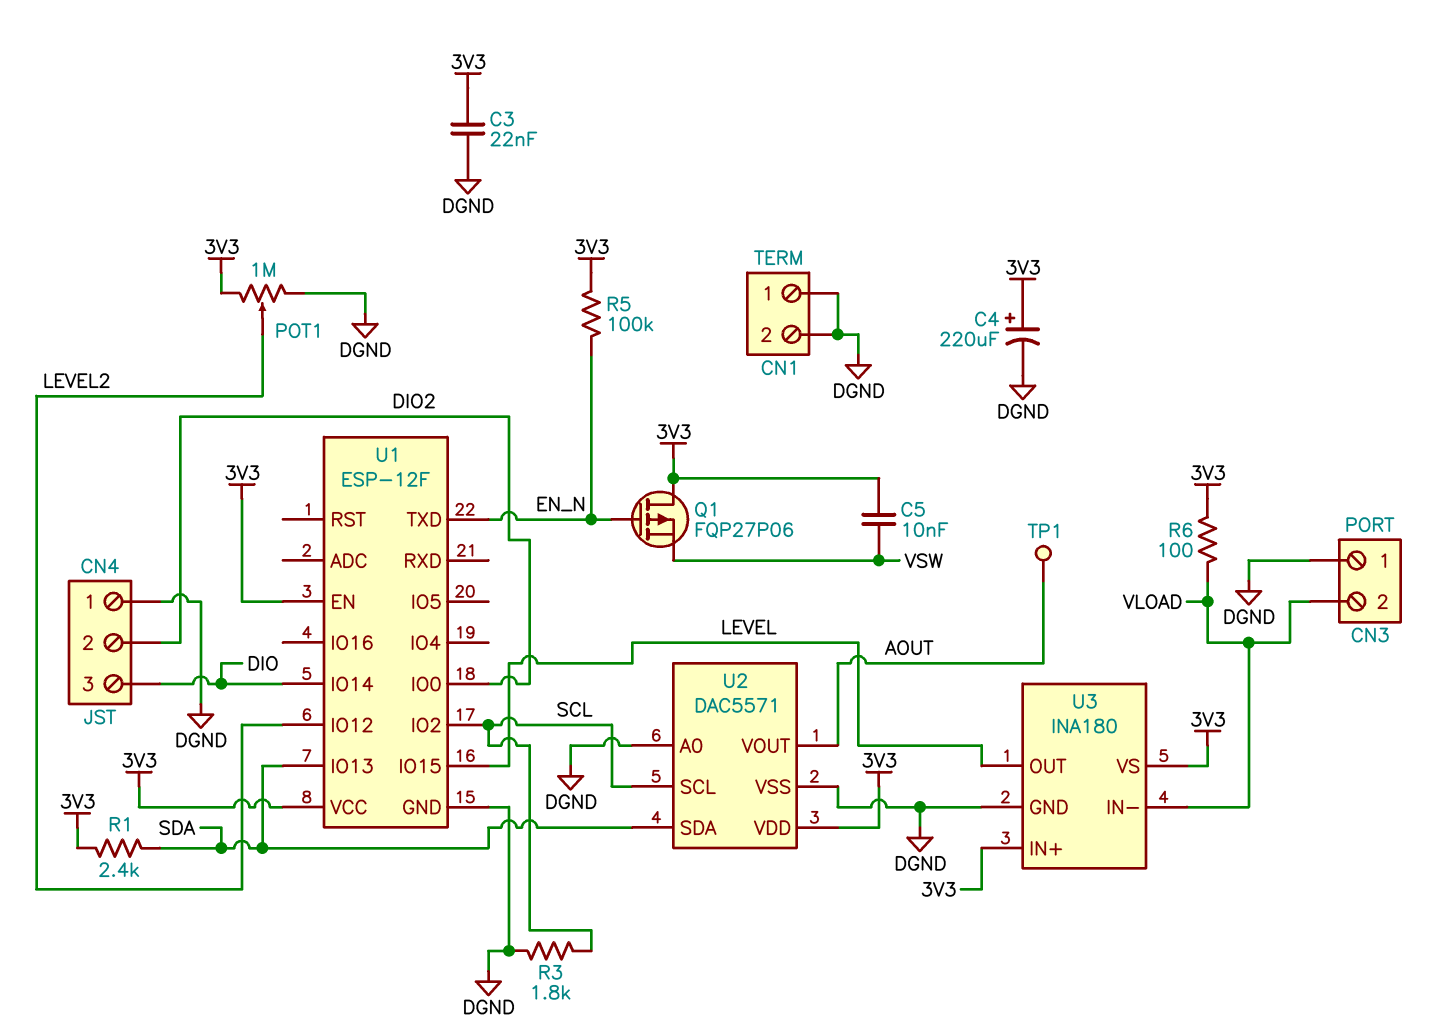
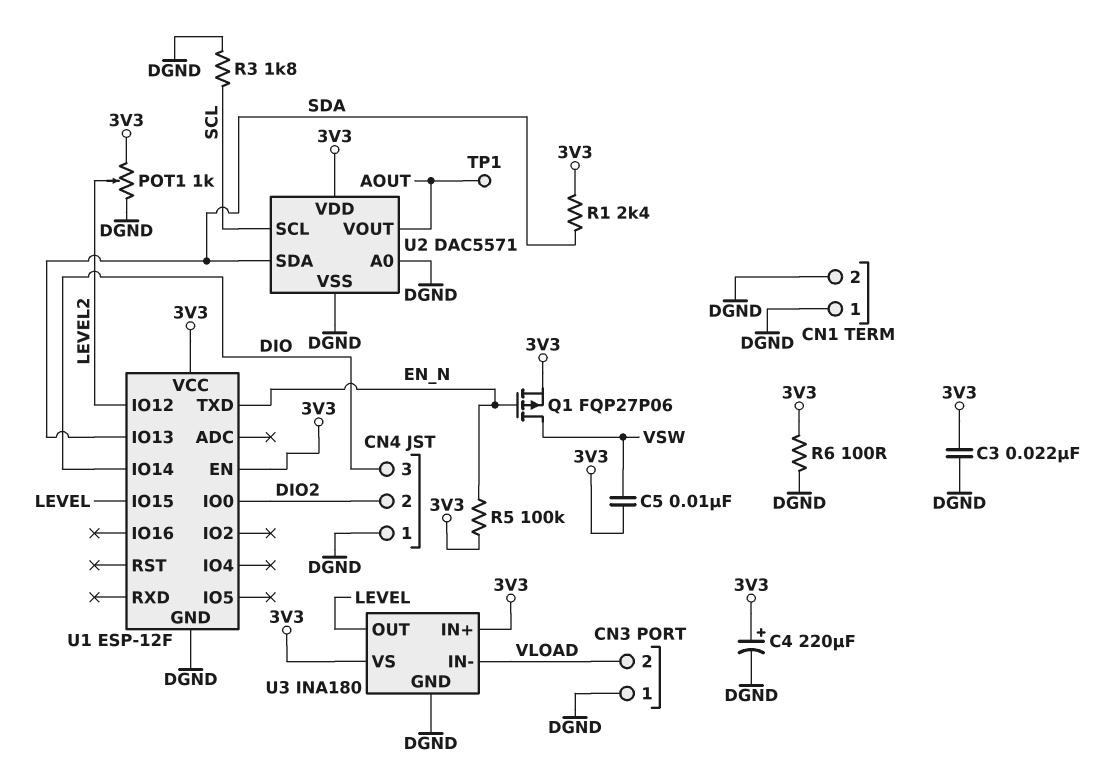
POT1: 1M (3V3, DGND, wiper LEVEL2) -> 1k (3V3, DGND, wiper LEVEL2)
Q1: PMOS FQP27P06 (G EN_N, D 3V3, S VSW) -> PMOS FQP27P06 (G EN_N, D VSW, S 3V3)
R6: 100 (3V3, VLOAD) -> 100 (3V3, DGND)
U1 pin IO2: SCL -> none

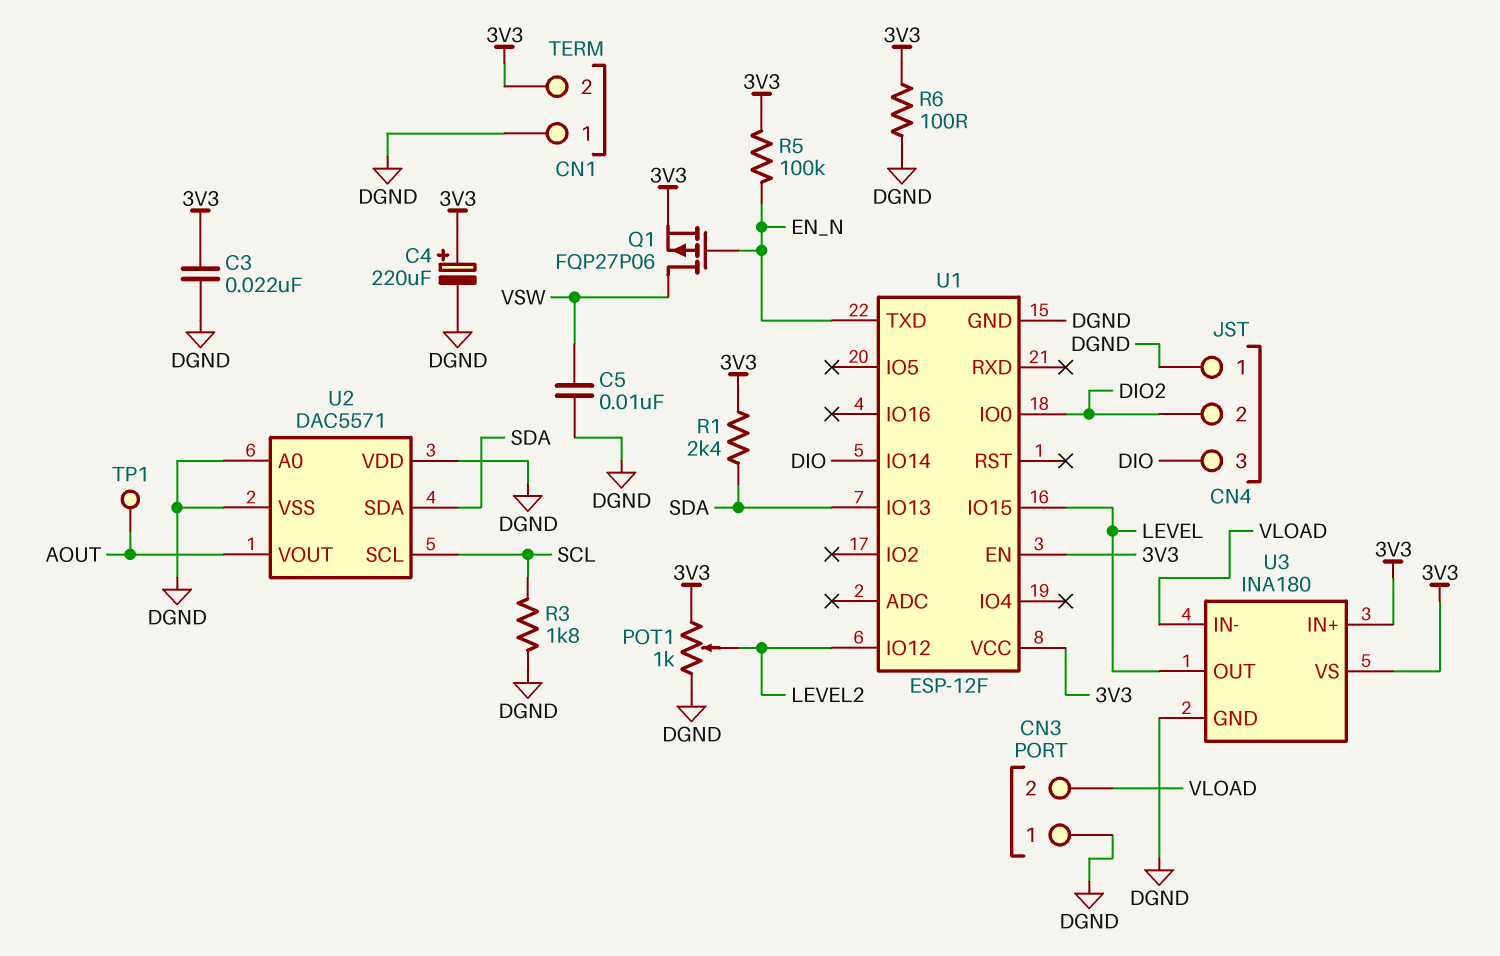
C5: 10nF (3V3, VSW) -> 10nF (DGND, VSW)
CN1 pin 2: DGND -> 3V3
U2 pin VDD: 3V3 -> DGND

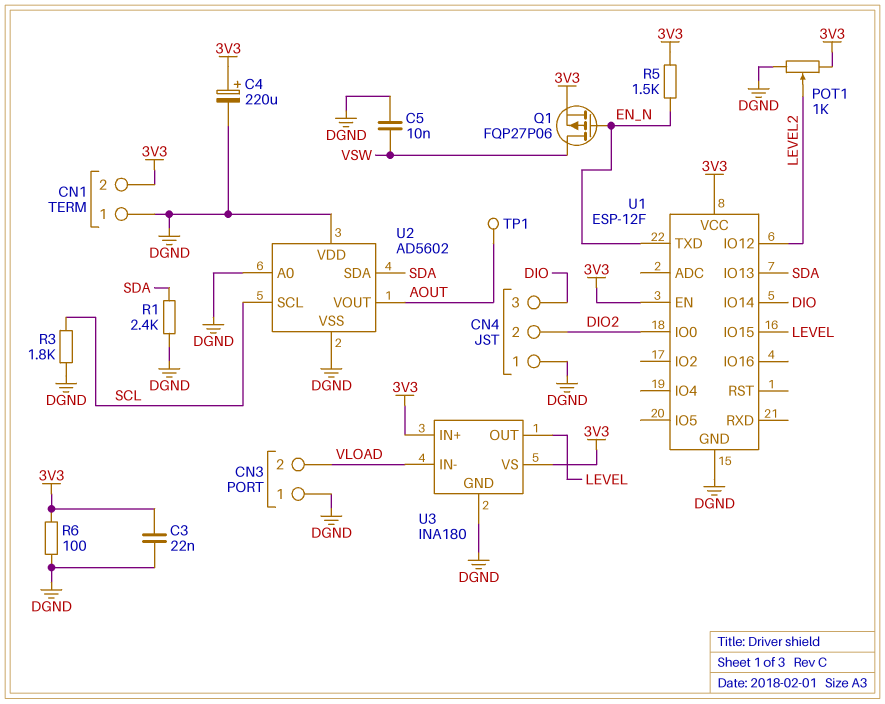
R1: 2.4k (3V3, SDA) -> 2.4k (DGND, SDA)
R5: 100k (3V3, EN_N) -> 1.5k (3V3, EN_N)
U2: DAC5571 -> AD5602

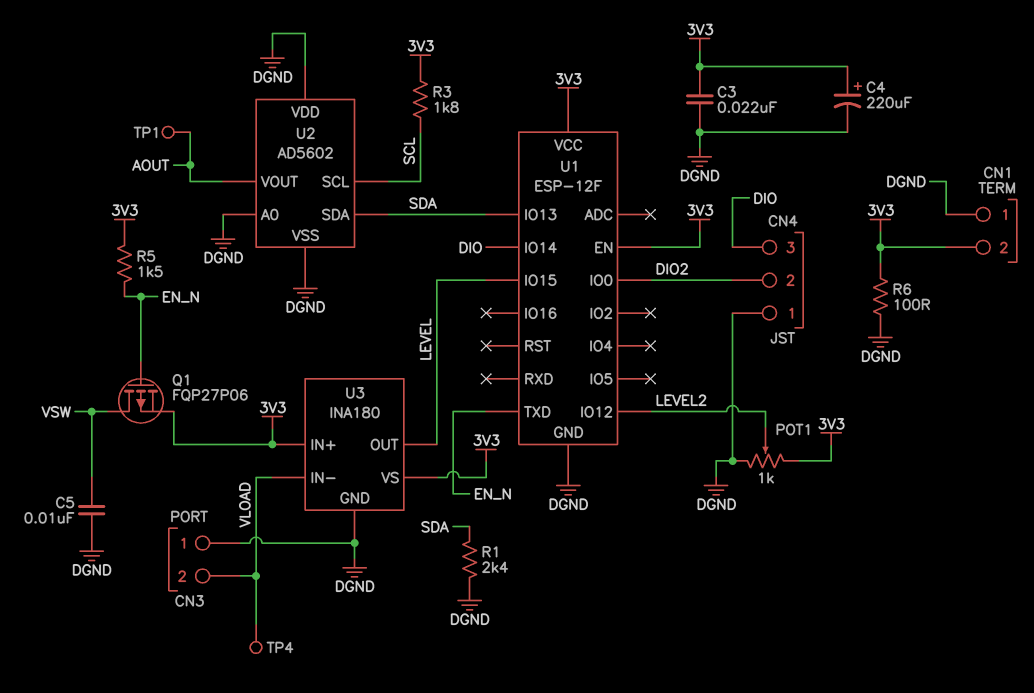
R3: 1.8k (DGND, SCL) -> 1.8k (3V3, SCL)
TP4: none -> test point (VLOAD)

